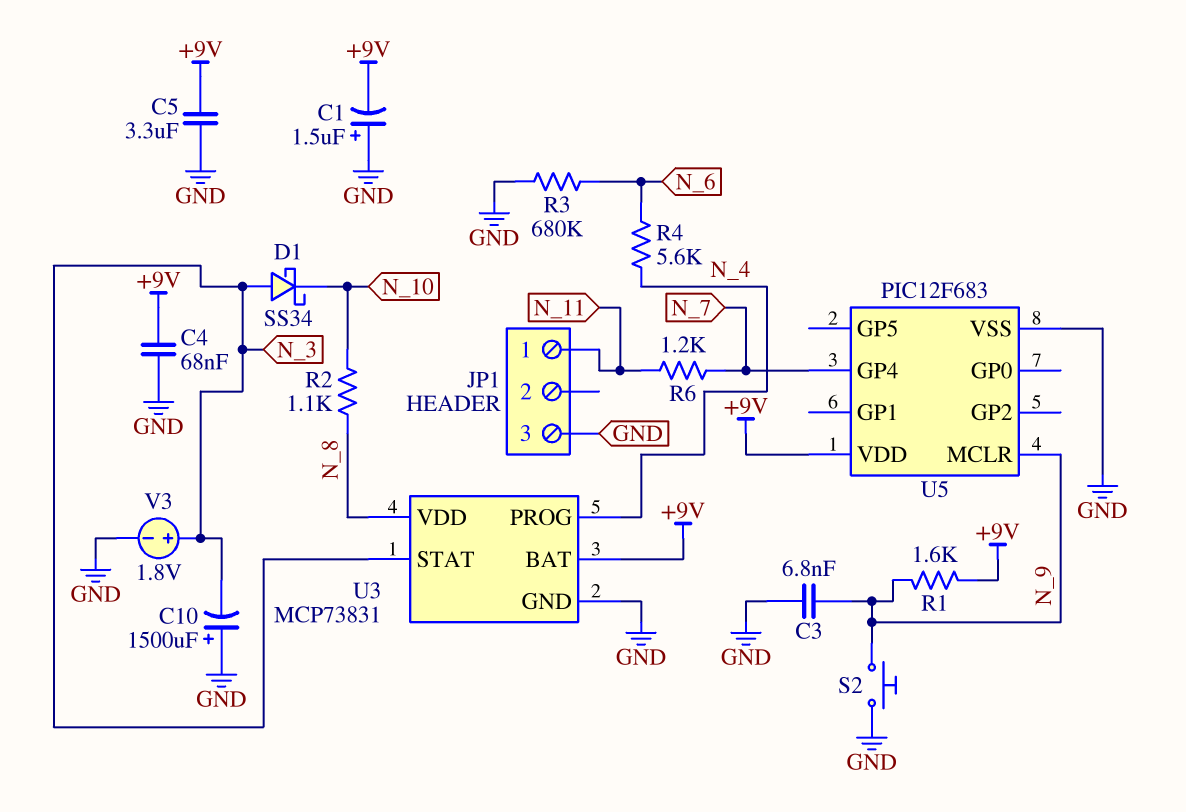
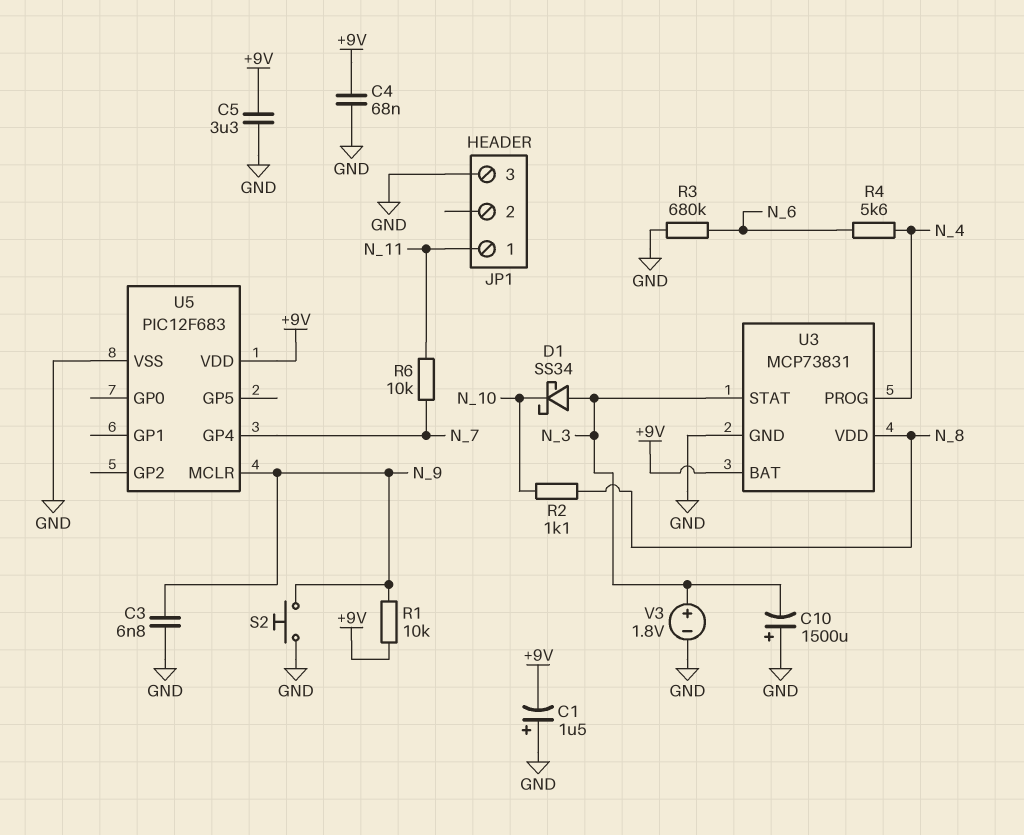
R1: 1.6k (+9V, N_9) -> 10k (+9V, N_9)
R6: 1.2k (N_7, N_11) -> 10k (N_7, N_11)

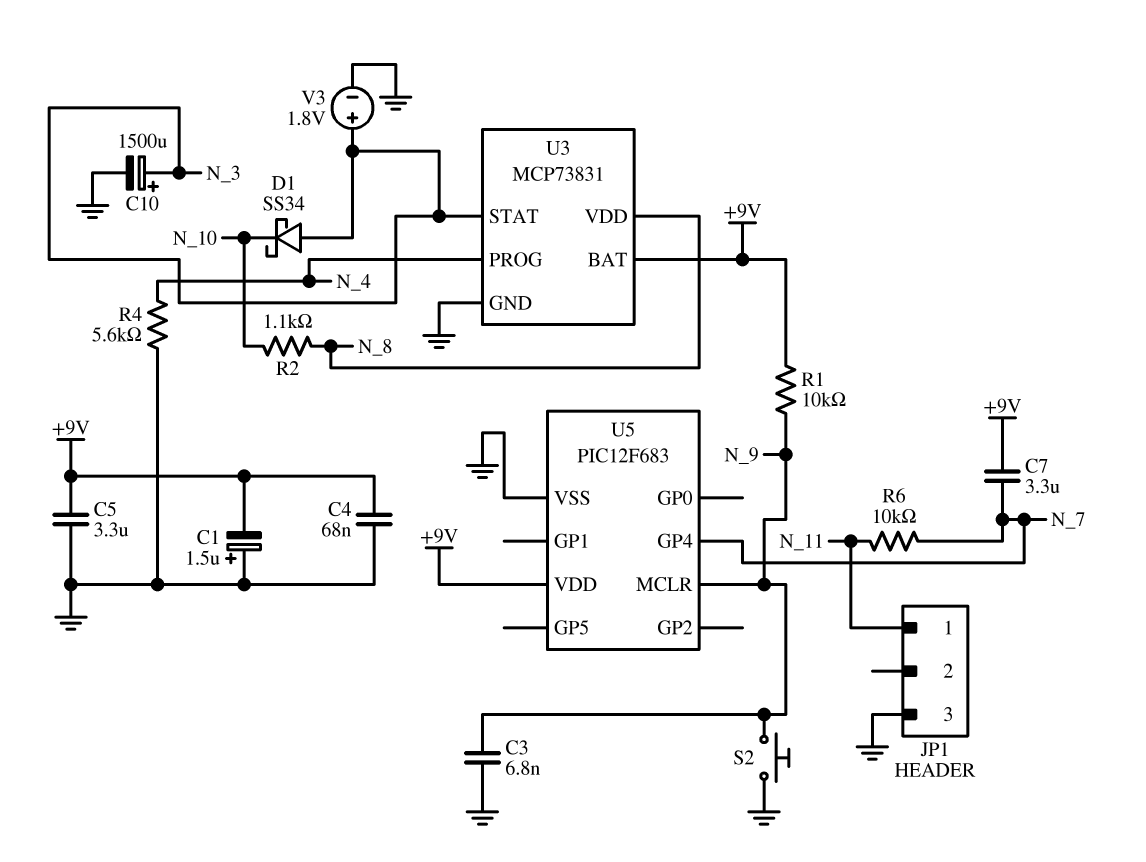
C7: none -> 3.3uF (+9V, N_7)
C10: 1500uF (plus GND, minus N_3) -> 1500uF (plus N_3, minus GND)
R3: 680k (GND, N_6) -> none
R4: 5.6k (N_4, N_6) -> 5.6k (GND, N_4)

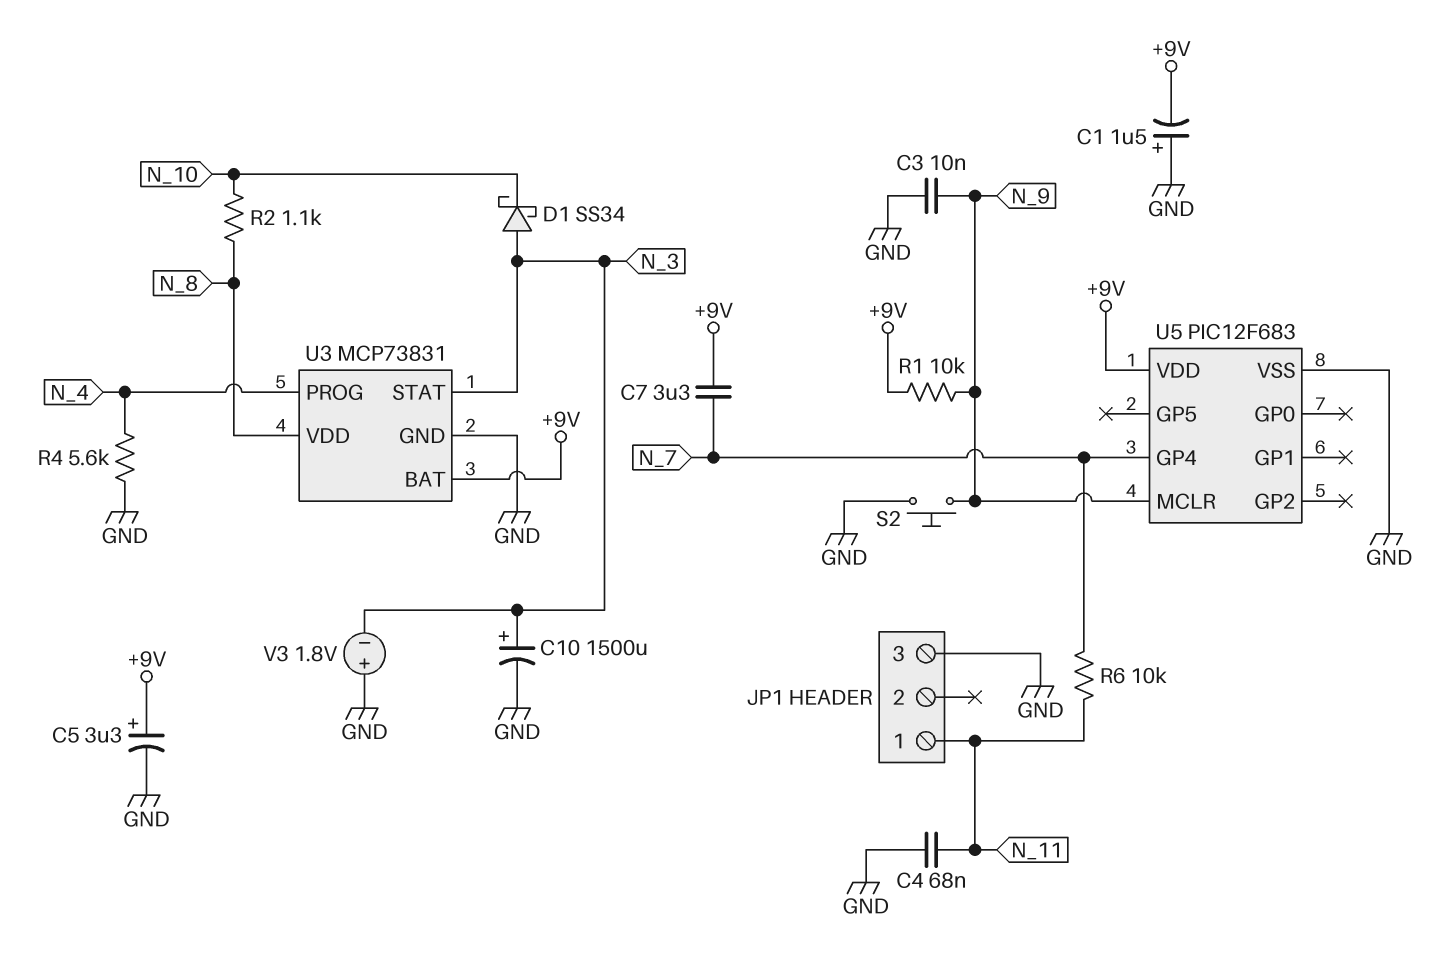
C3: 6.8nF (GND, N_9) -> 10nF (GND, N_9)
C4: 68nF (+9V, GND) -> 68nF (GND, N_11)
C5: 3.3uF (+9V, GND) -> 3.3uF (plus +9V, minus GND)
V3: 1.8V (plus N_3, minus GND) -> 1.8V (plus GND, minus N_3)

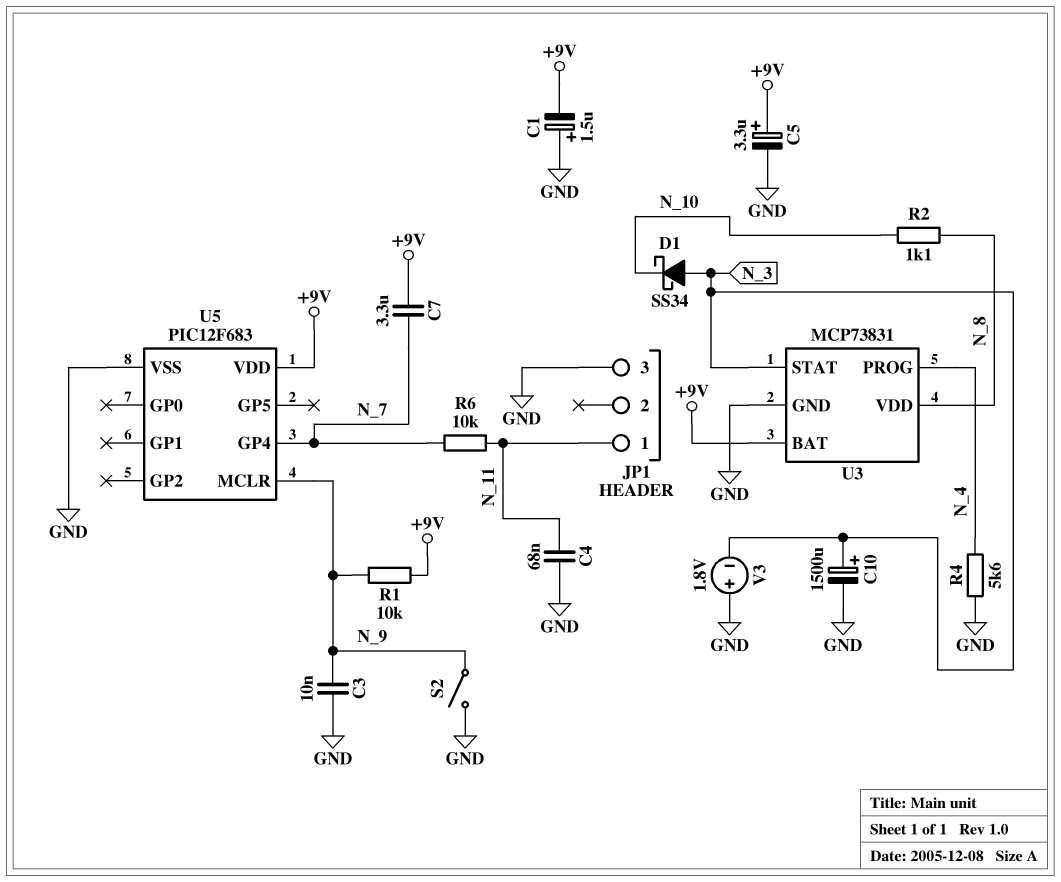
S2: button (GND, N_9) -> switch (GND, N_9)

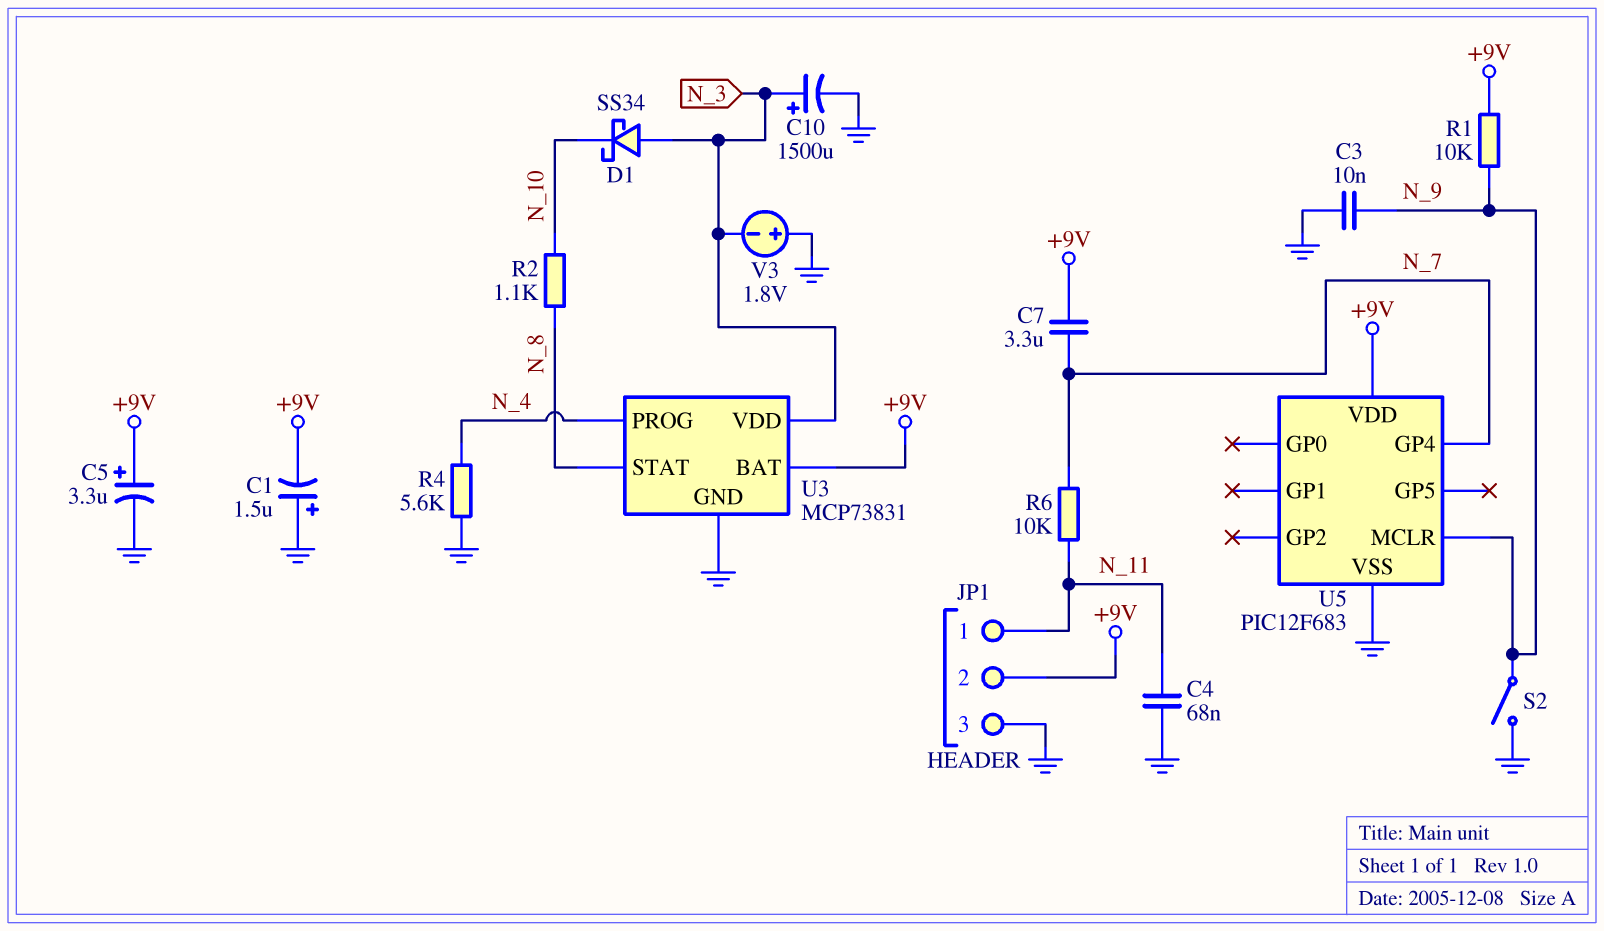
JP1 pin 2: none -> +9V
U3 pin STAT: N_3 -> N_8
U3 pin VDD: N_8 -> N_3

